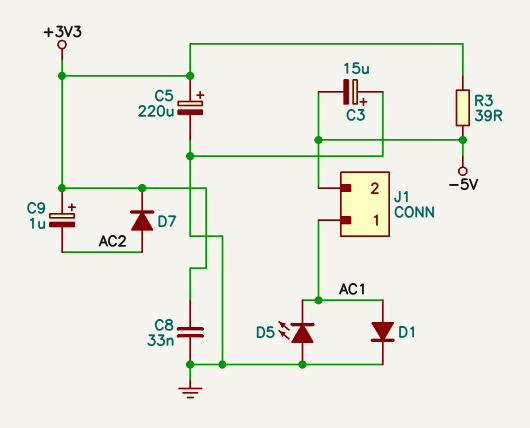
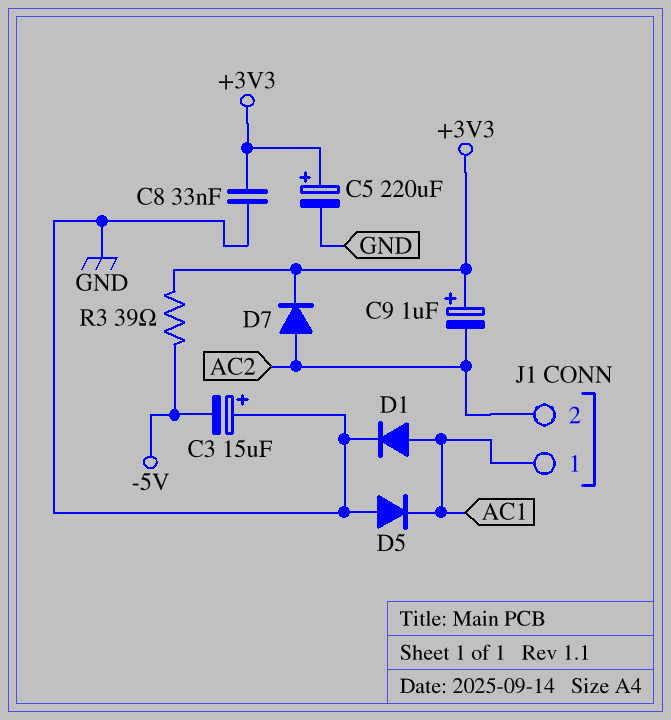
D5: LED (A GND, K AC1) -> diode (A GND, K AC1)
J1 pin 2: -5V -> AC2

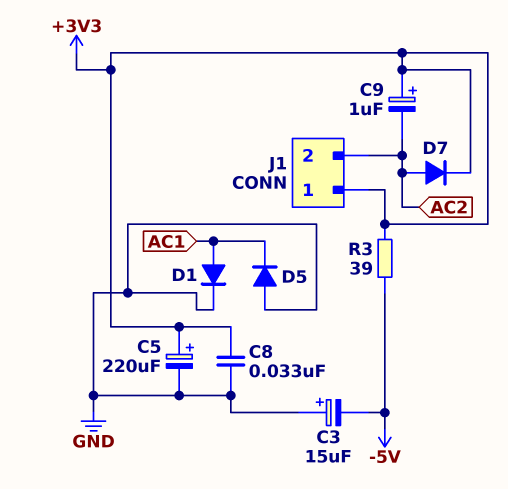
J1 pin 1: AC1 -> +3V3

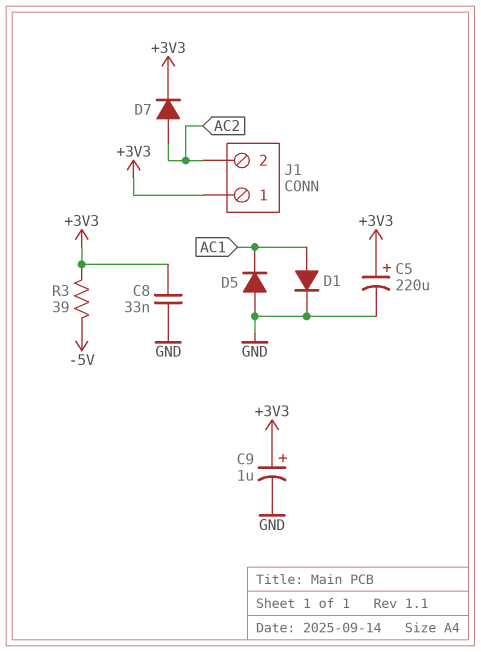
C3: 15uF (plus GND, minus -5V) -> none
C9: 1uF (plus +3V3, minus AC2) -> 1uF (plus +3V3, minus GND)

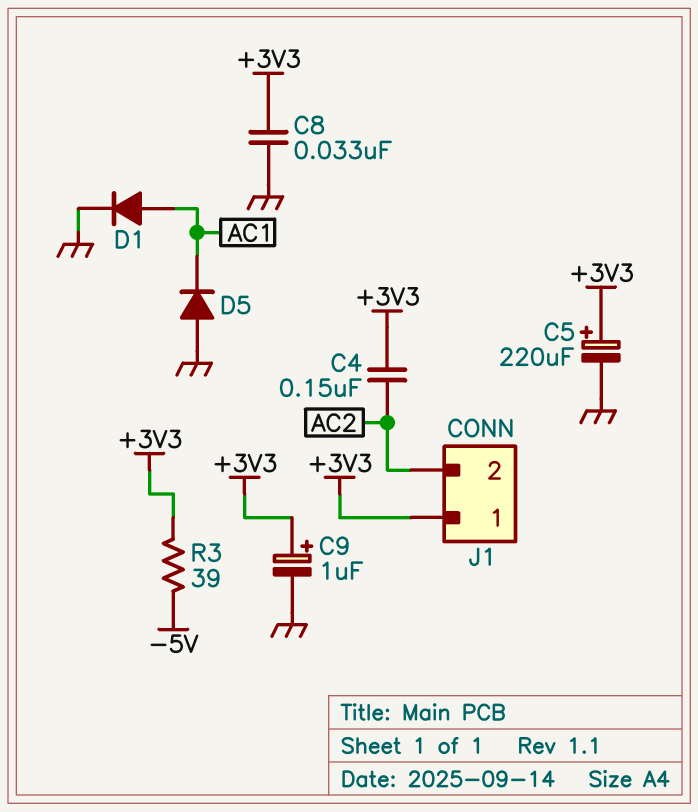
C4: none -> 150nF (+3V3, AC2)
D7: diode (A AC2, K +3V3) -> none

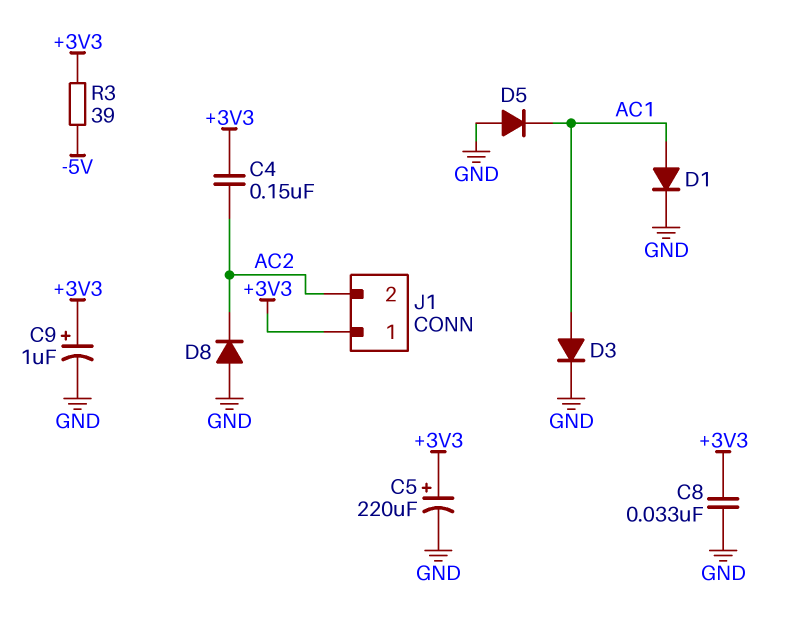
D3: none -> diode (A AC1, K GND)
D8: none -> diode (A GND, K AC2)

